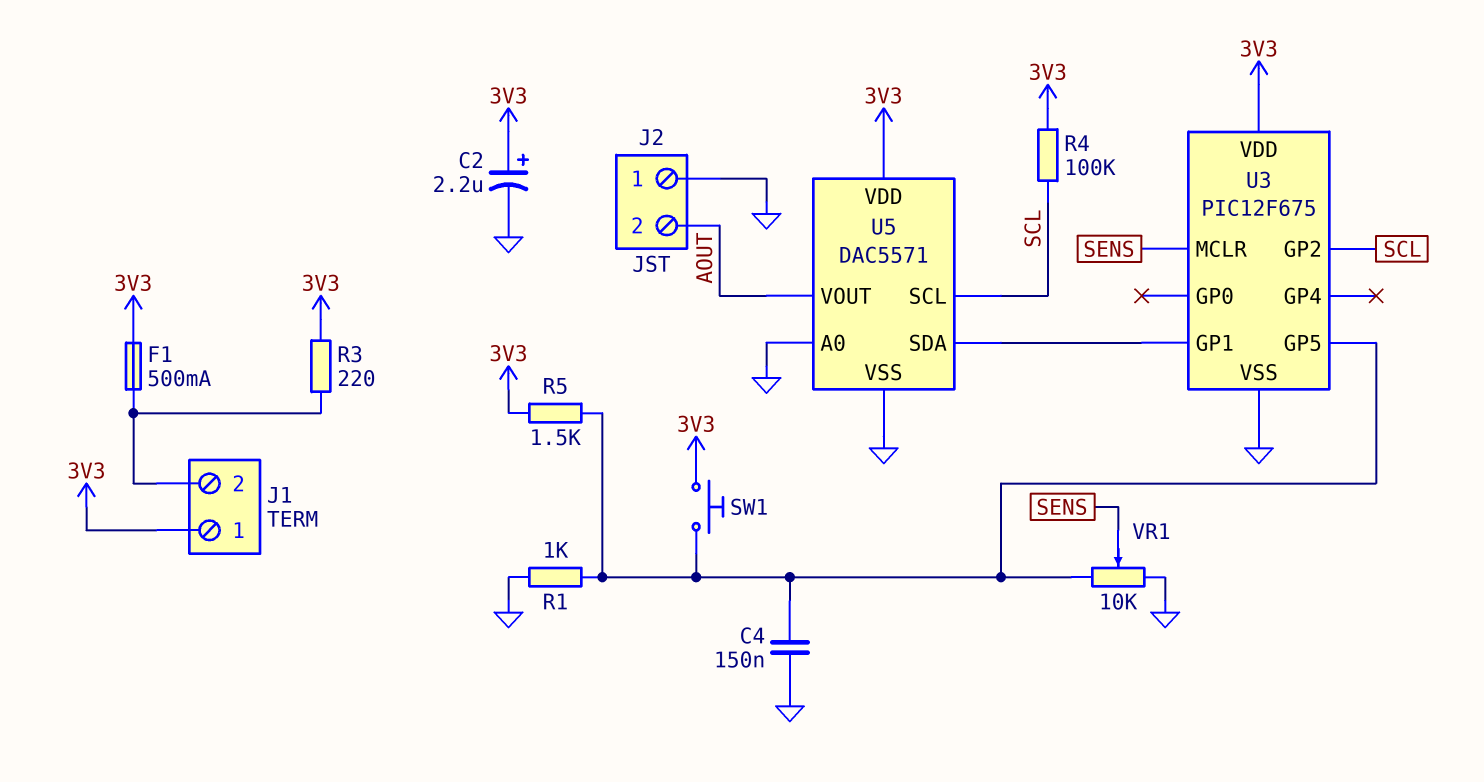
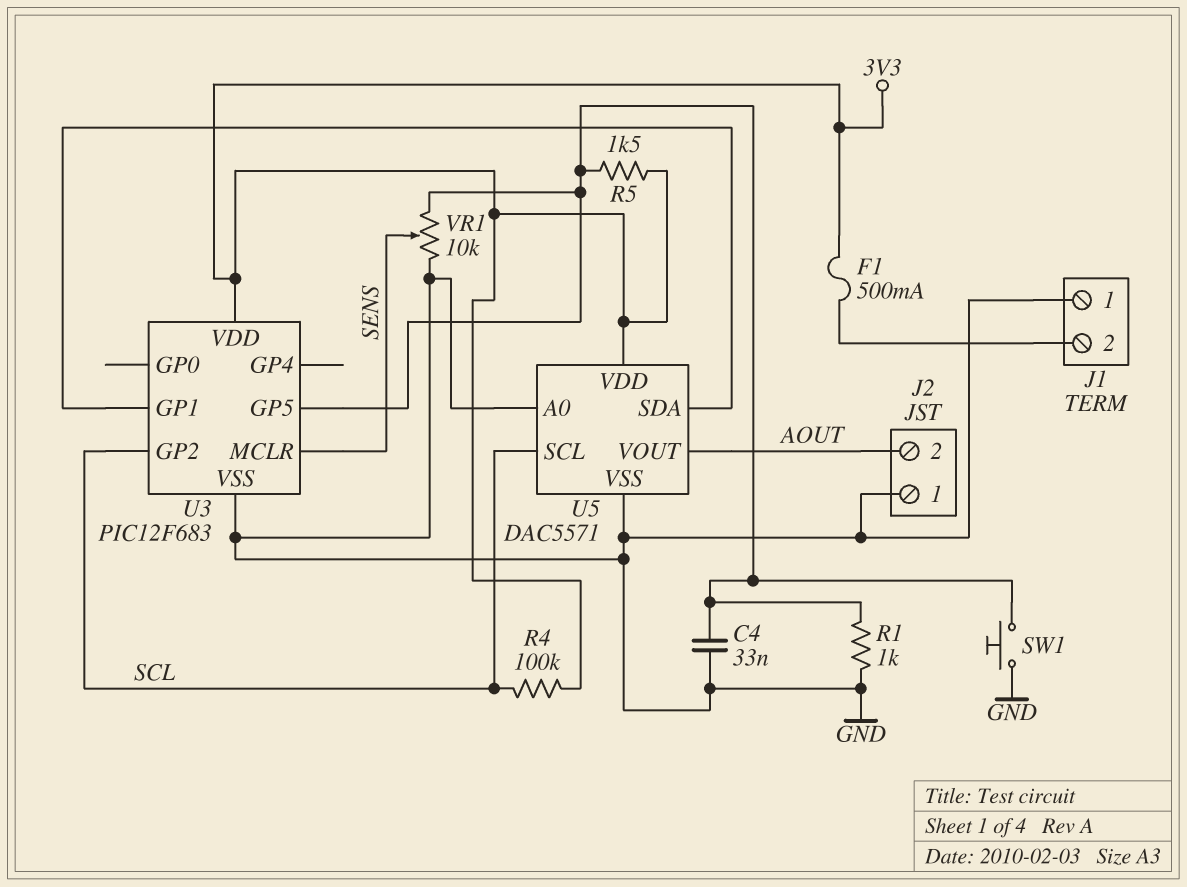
C2: 2.2uF (plus 3V3, minus GND) -> none
C4: 150nF (GND, U3/GP5) -> 33nF (GND, U3/GP5)
J1 pin 1: 3V3 -> GND
R3: 220 (3V3, J1/2) -> none
SW1: button (3V3, U3/GP5) -> button (GND, U3/GP5)
U3: PIC12F675 -> PIC12F683

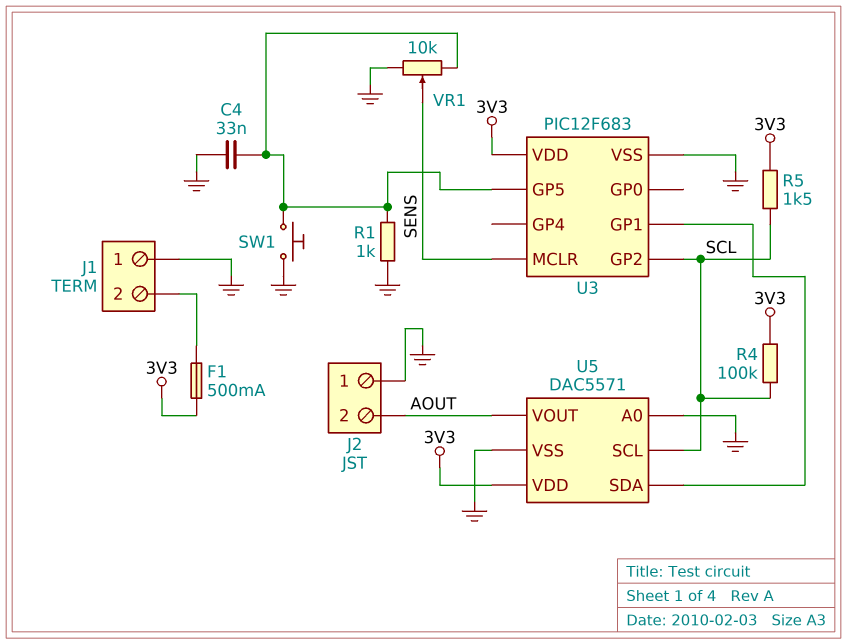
R5: 1.5k (3V3, U3/GP5) -> 1.5k (3V3, SCL)

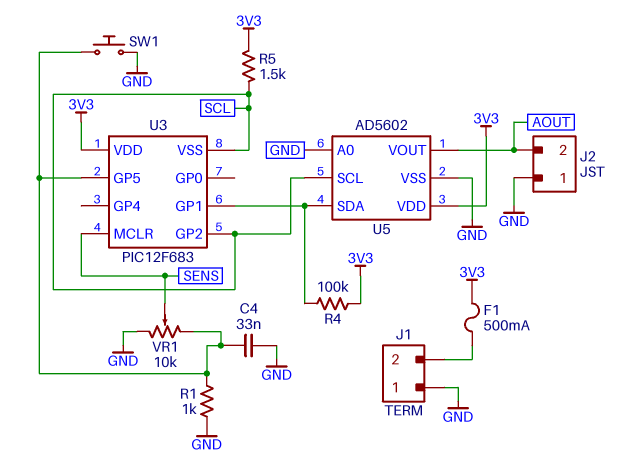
R4: 100k (3V3, SCL) -> 100k (3V3, U3/GP1)
U3 pin VSS: GND -> SCL
U5: DAC5571 -> AD5602

